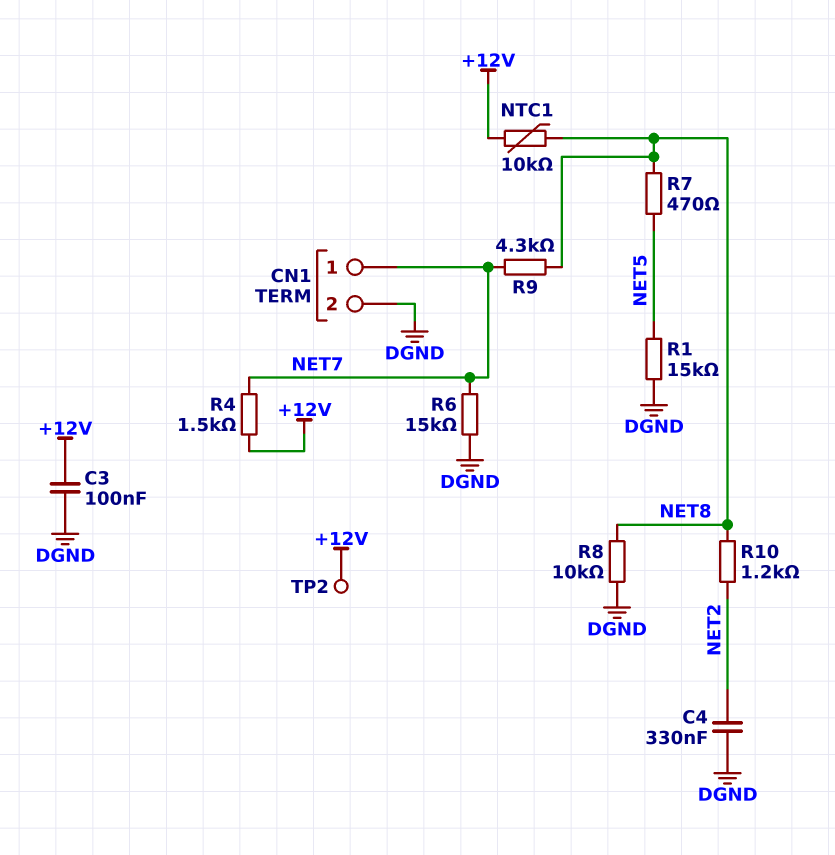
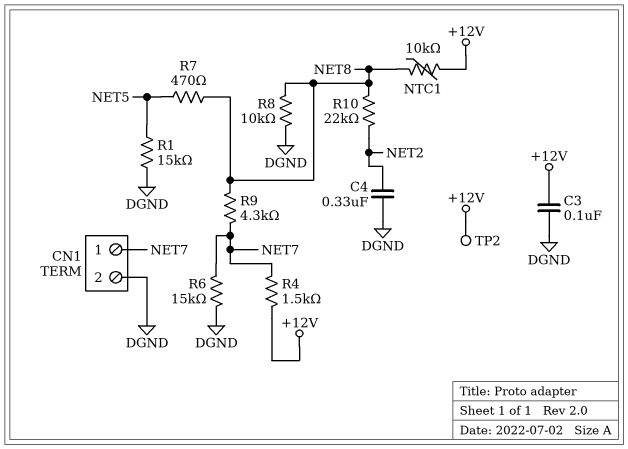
R10: 1.2k (NET2, NET8) -> 22k (NET2, NET8)

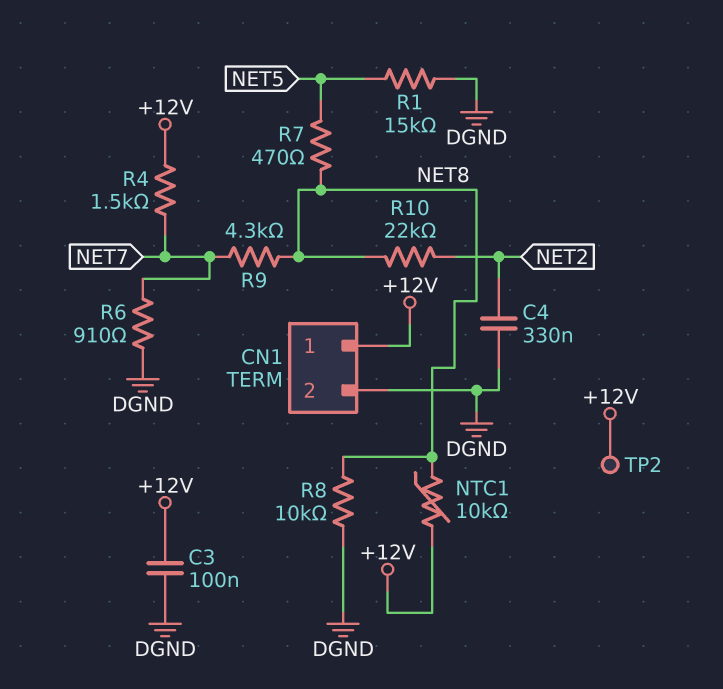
CN1 pin 1: NET7 -> +12V
R6: 15k (DGND, NET7) -> 910 (DGND, NET7)

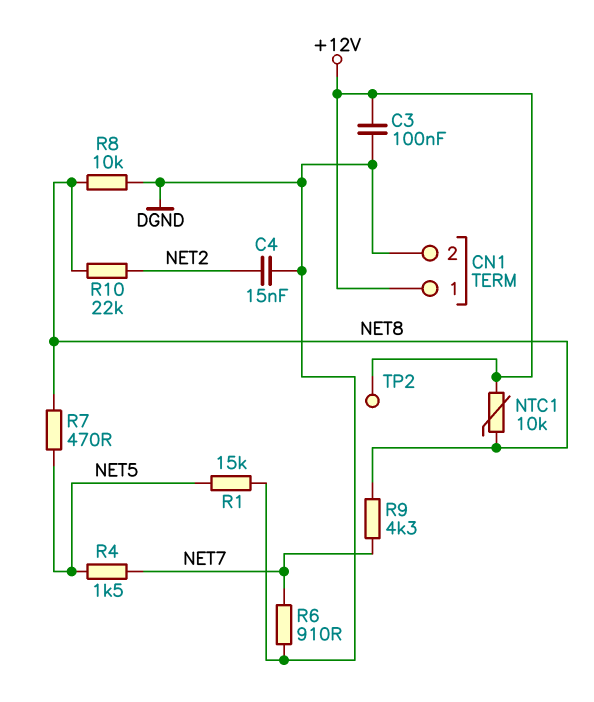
C4: 330nF (DGND, NET2) -> 15nF (DGND, NET2)
R4: 1.5k (+12V, NET7) -> 1.5k (NET5, NET7)

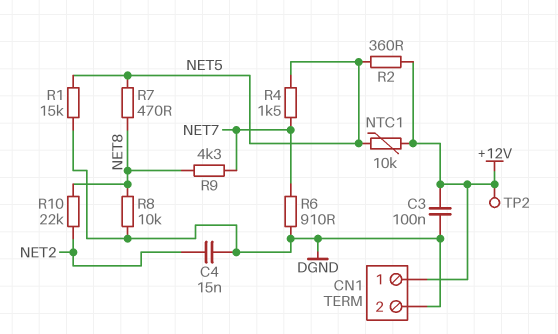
NTC1: 10k (+12V, NET8) -> 10k (+12V, NET5)
R2: none -> 360 (+12V, NET5)

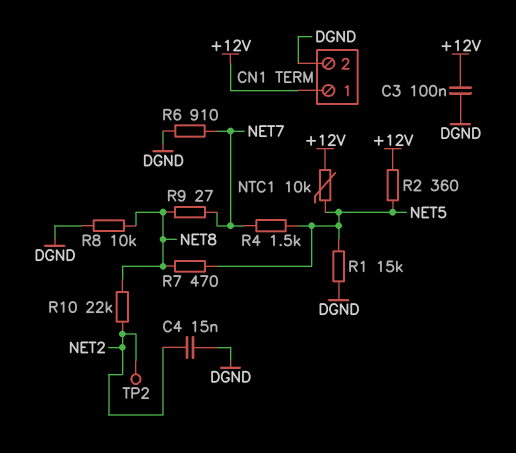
R9: 4.3k (NET7, NET8) -> 27 (NET7, NET8)
TP2: test point (+12V) -> test point (NET2)

